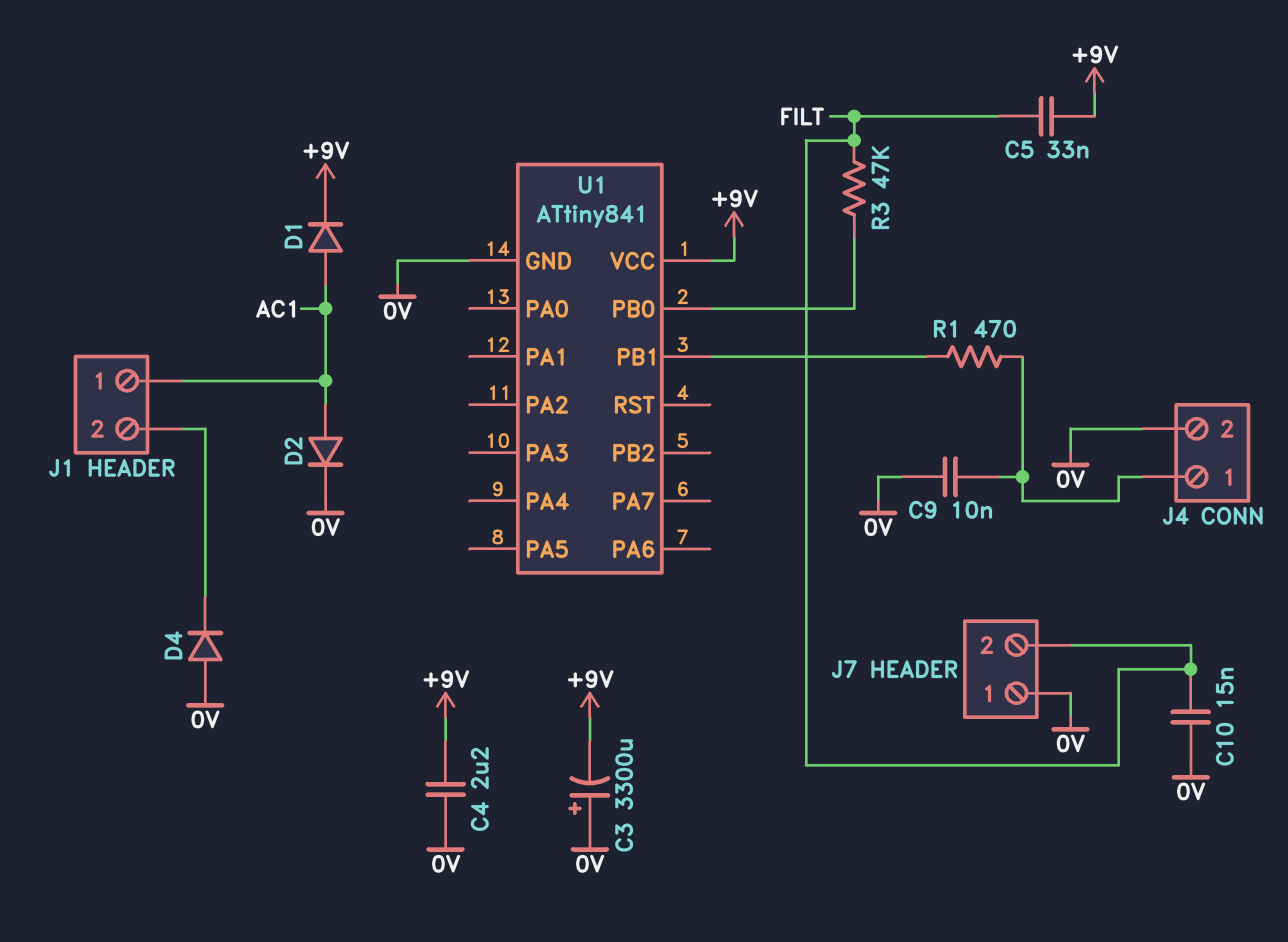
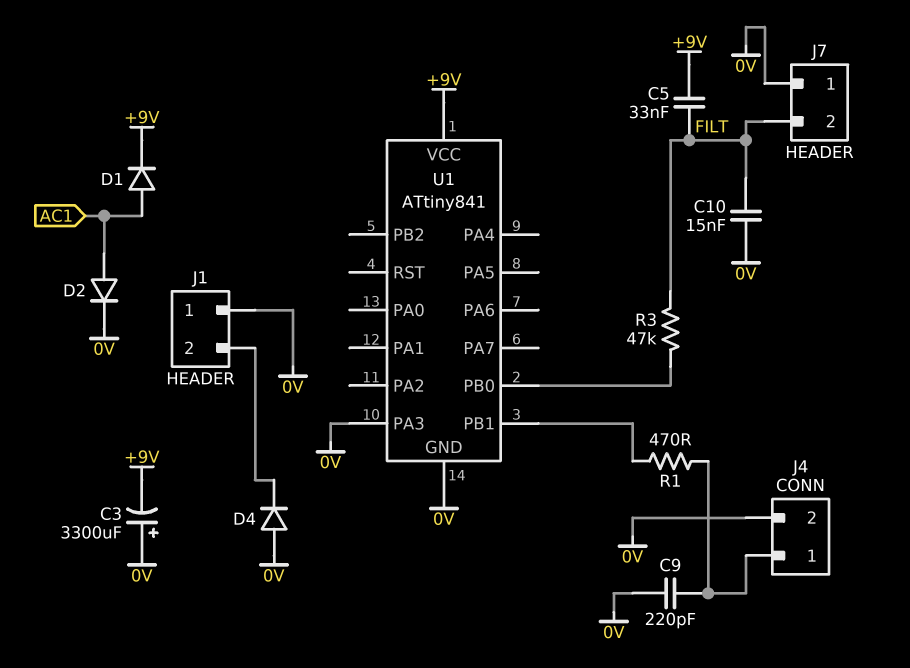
C4: 2.2uF (+9V, 0V) -> none
C9: 10nF (0V, J4/1) -> 220pF (0V, J4/1)
J1 pin 1: AC1 -> 0V
U1 pin PA3: none -> 0V

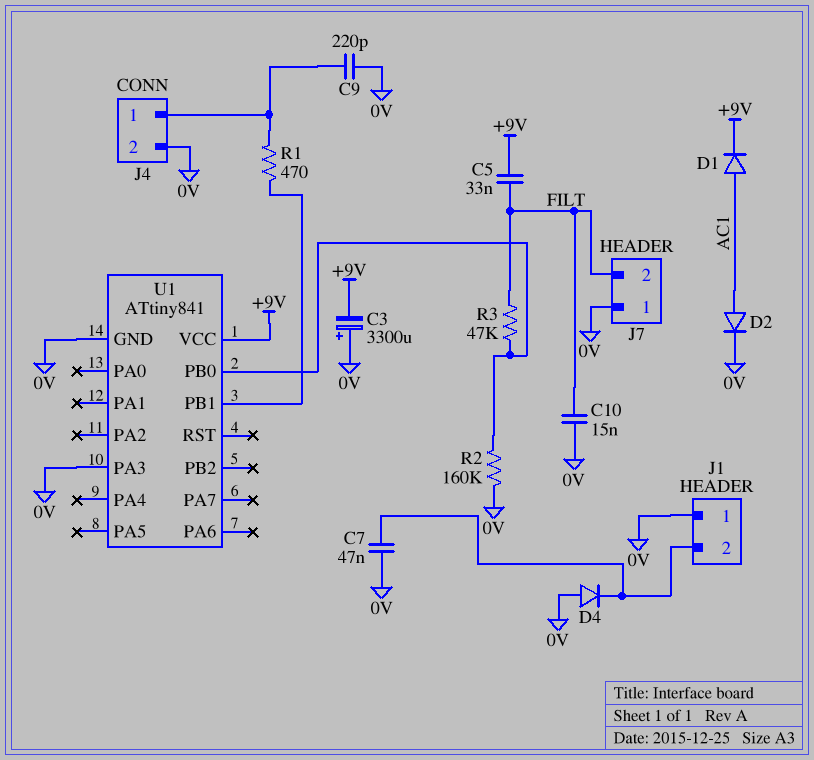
C7: none -> 47nF (0V, J1/2)
R2: none -> 160k (0V, U1/PB0)

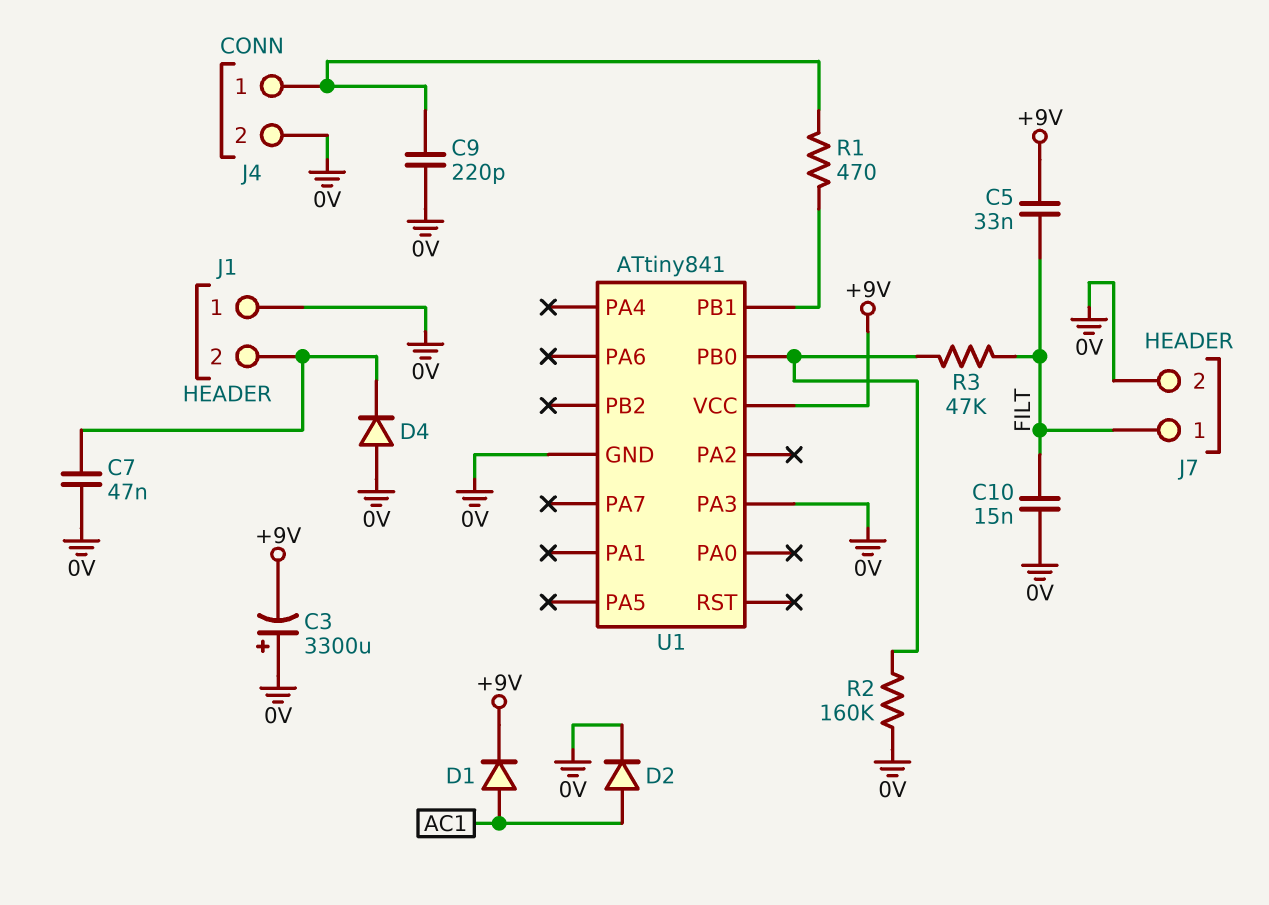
J7 pin 1: 0V -> FILT
J7 pin 2: FILT -> 0V

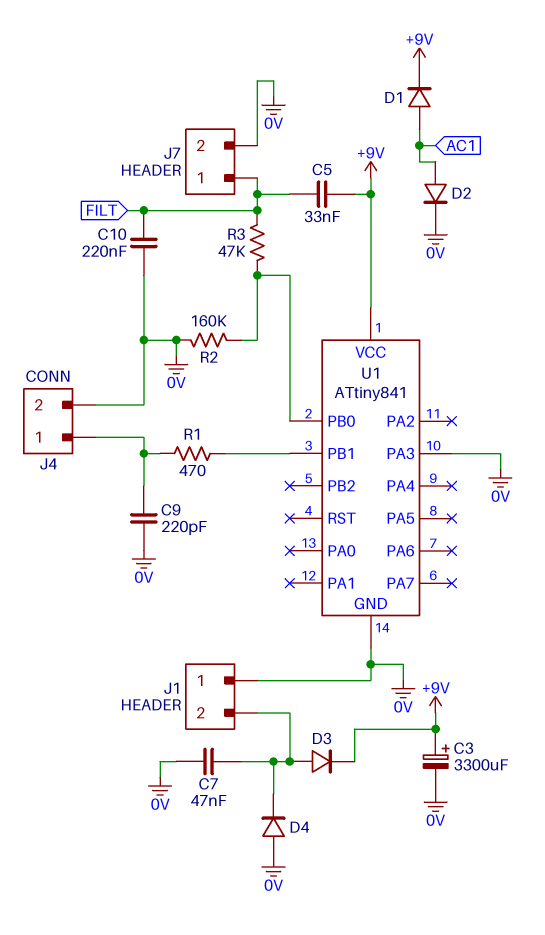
C3: 3300uF (plus 0V, minus +9V) -> 3300uF (plus +9V, minus 0V)
C10: 15nF (0V, FILT) -> 220nF (0V, FILT)
D3: none -> diode (A J1/2, K +9V)

